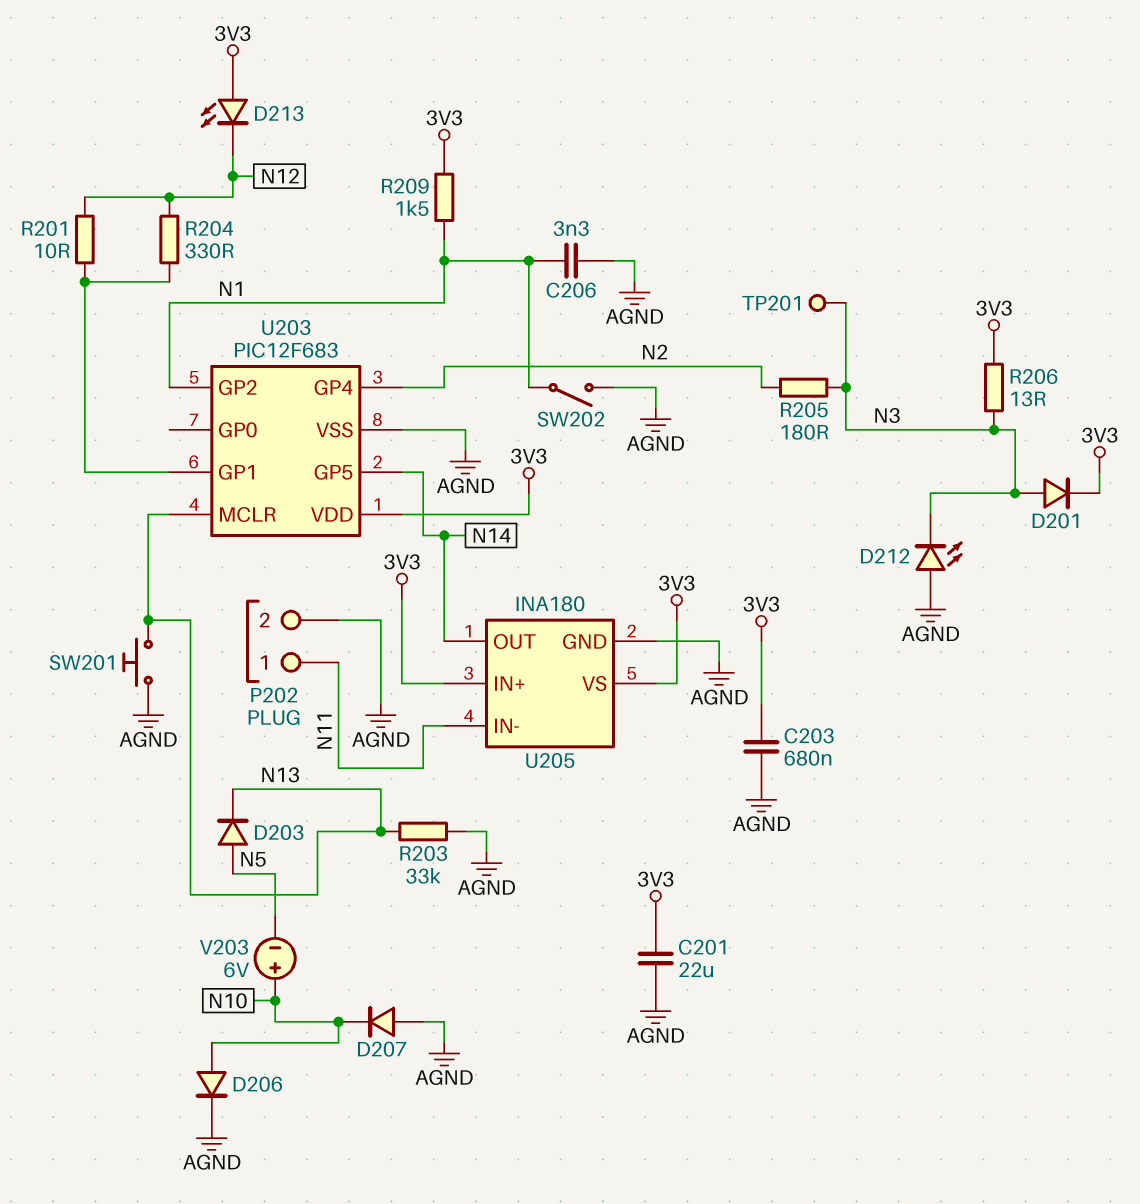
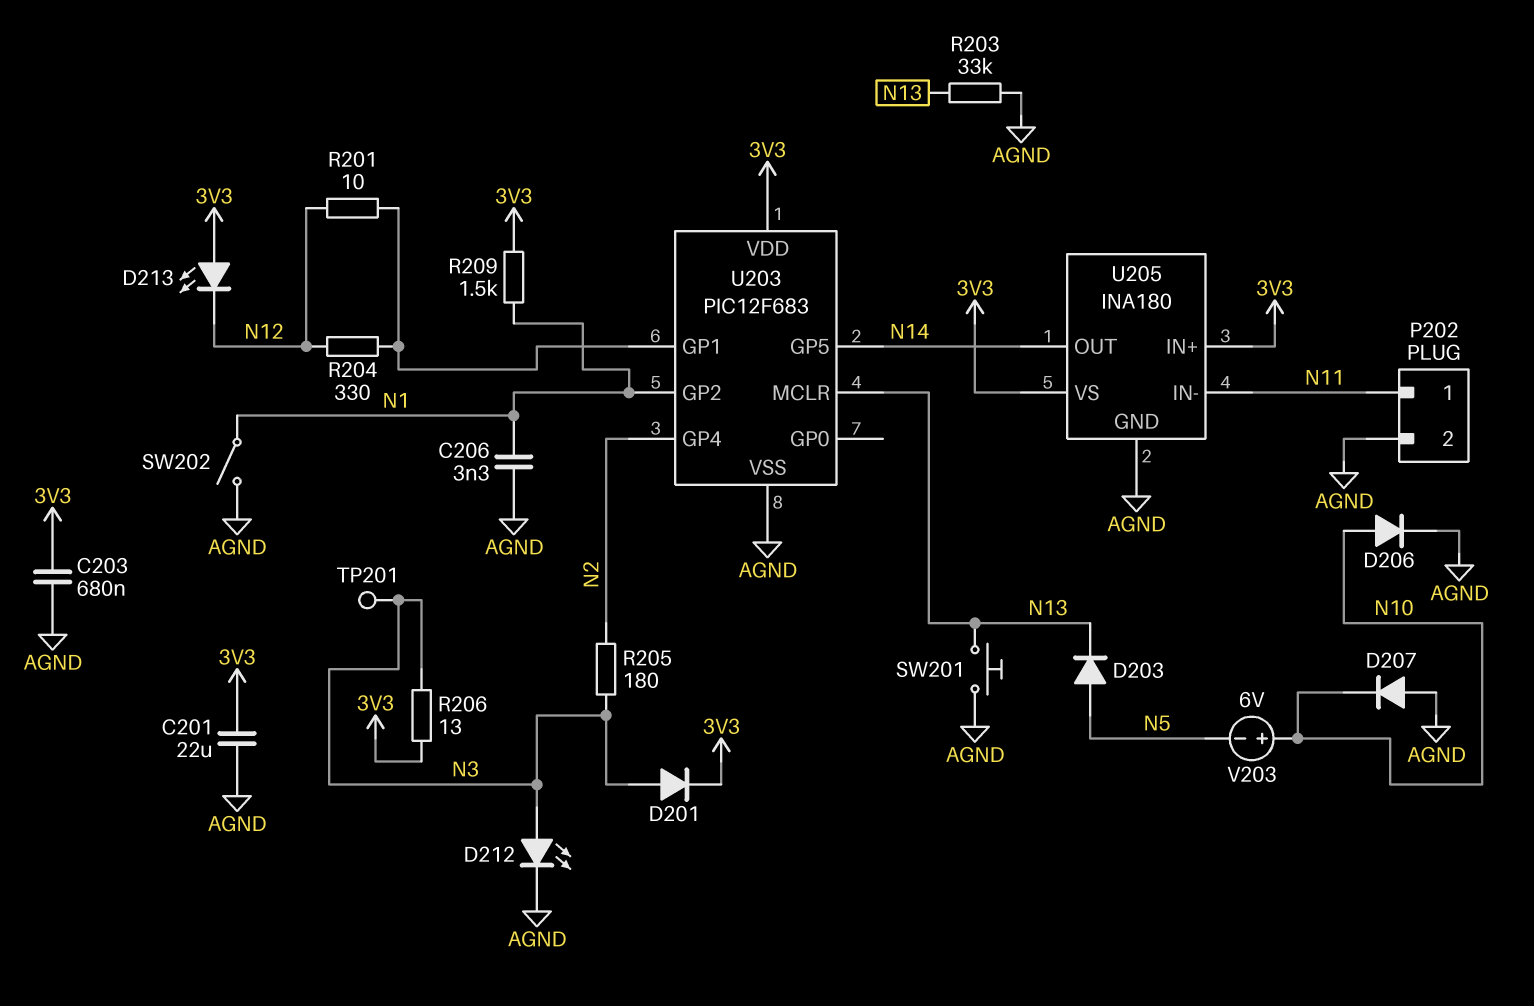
D212: LED (A AGND, K N3) -> LED (A N3, K AGND)

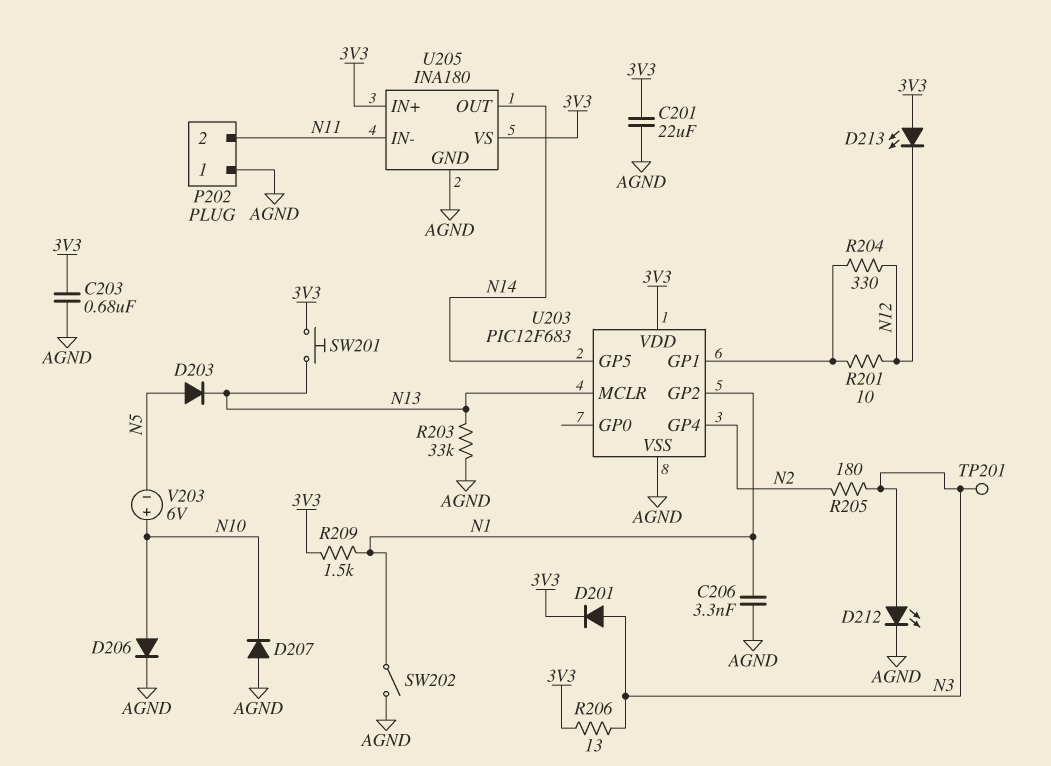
P202 pin 1: N11 -> AGND
P202 pin 2: AGND -> N11
SW201: button (AGND, N13) -> button (3V3, N13)

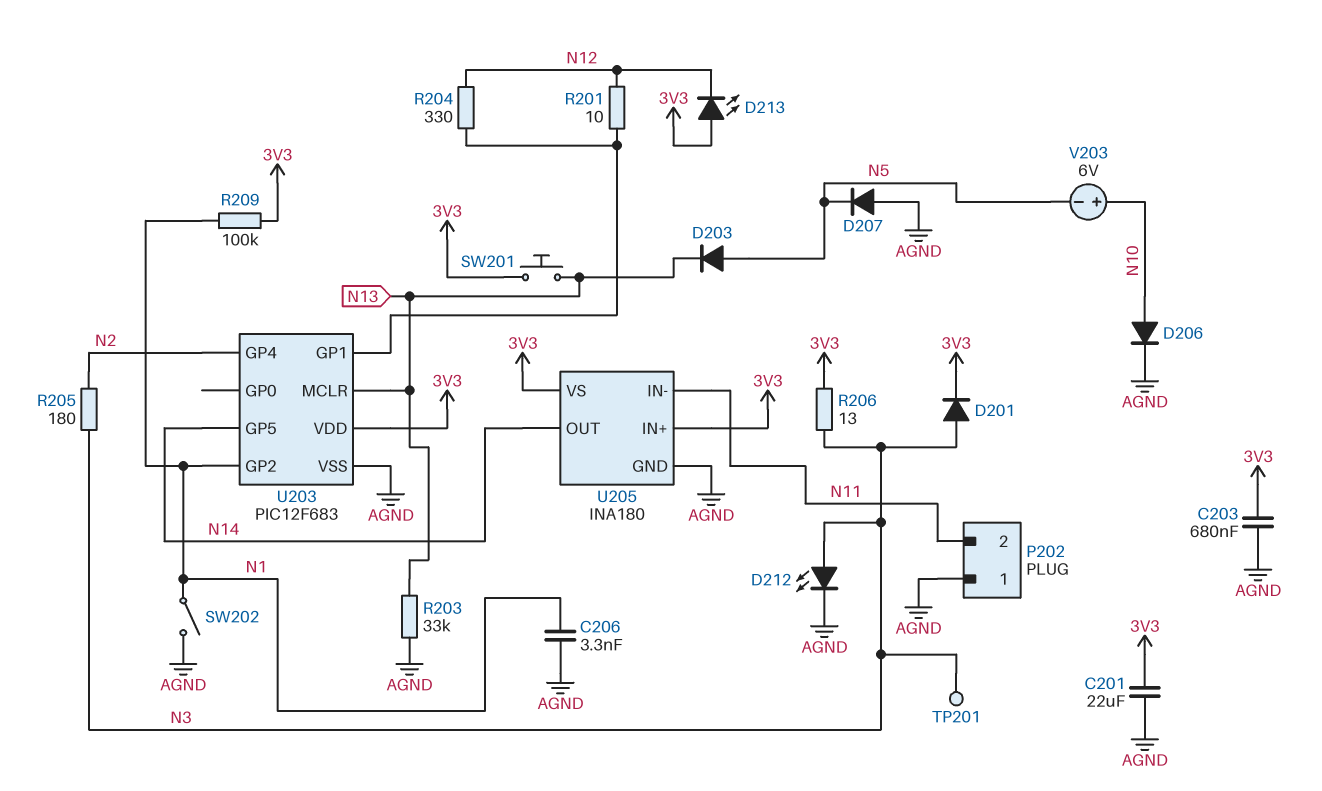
D207: diode (A AGND, K N10) -> diode (A AGND, K N5)
R209: 1.5k (3V3, N1) -> 100k (3V3, N1)

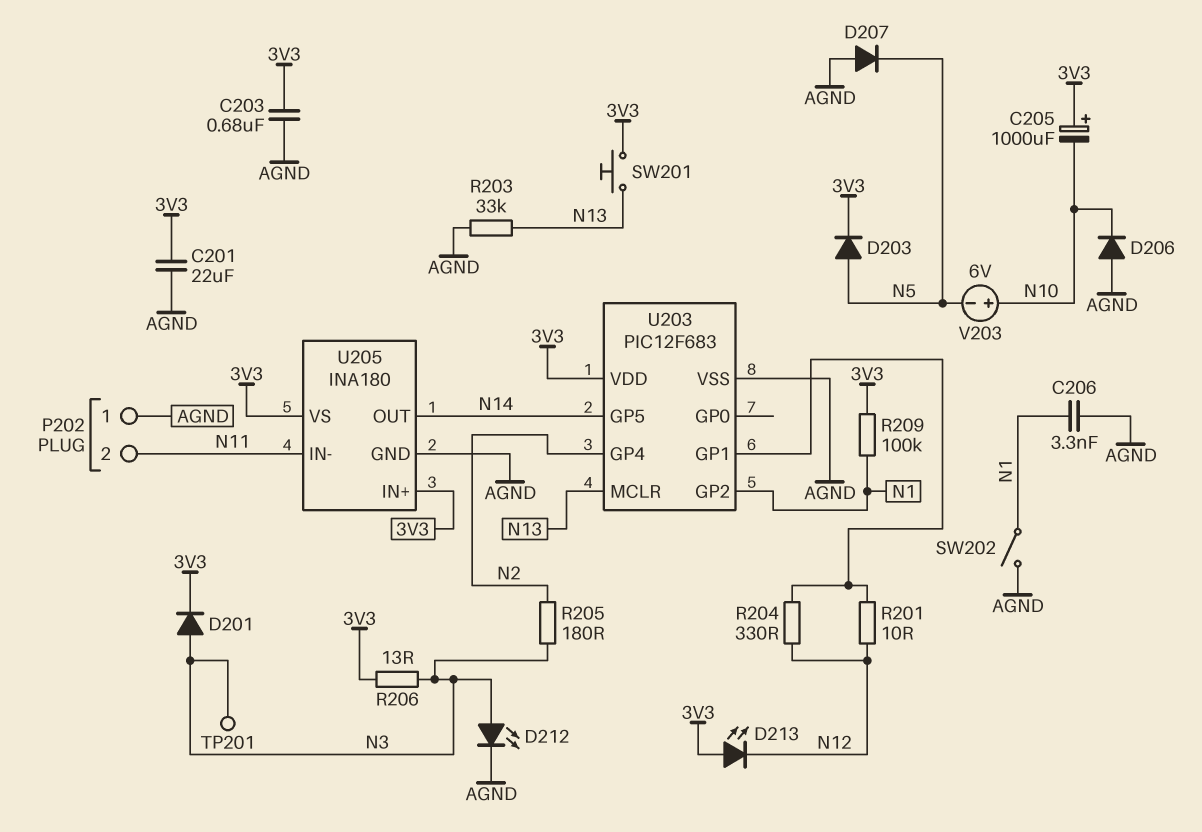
C205: none -> 1000uF (plus 3V3, minus N10)
D203: diode (A N5, K N13) -> diode (A N5, K 3V3)
D206: diode (A N10, K AGND) -> diode (A AGND, K N10)

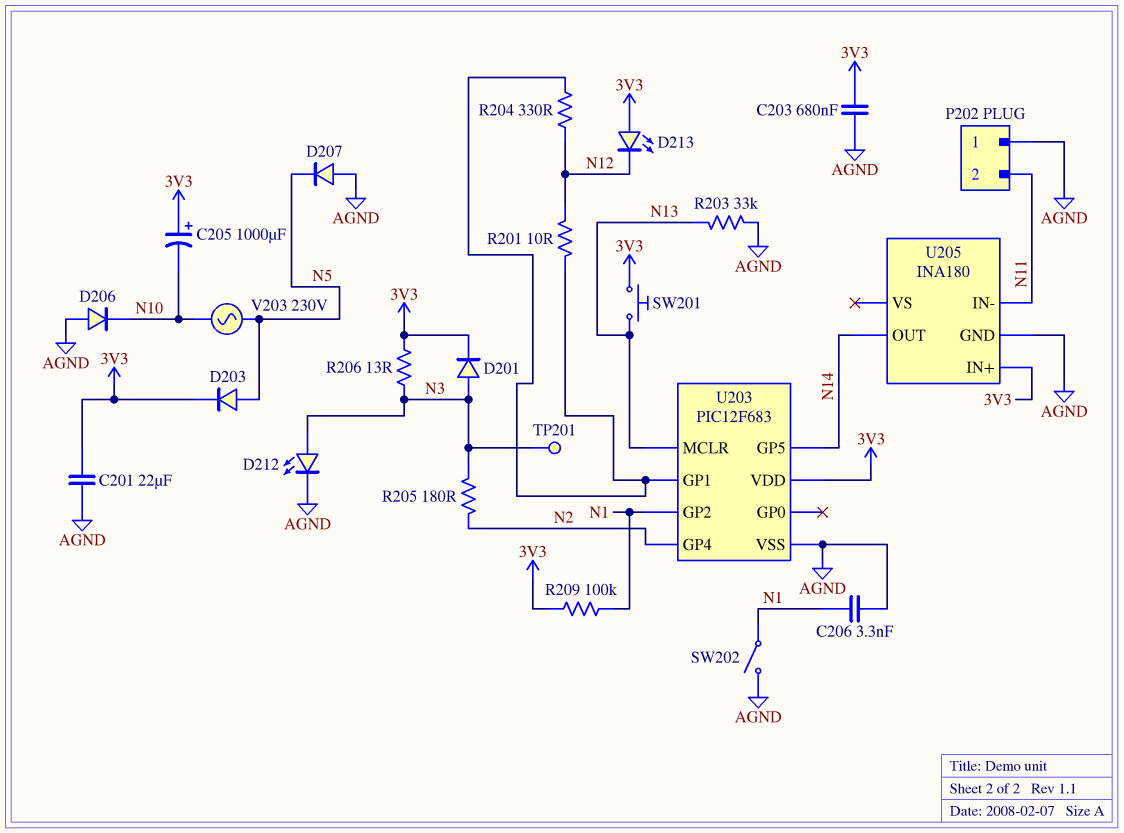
U205 pin VS: 3V3 -> none
V203: 6V (plus N10, minus N5) -> AC 230V (N5, N10)

